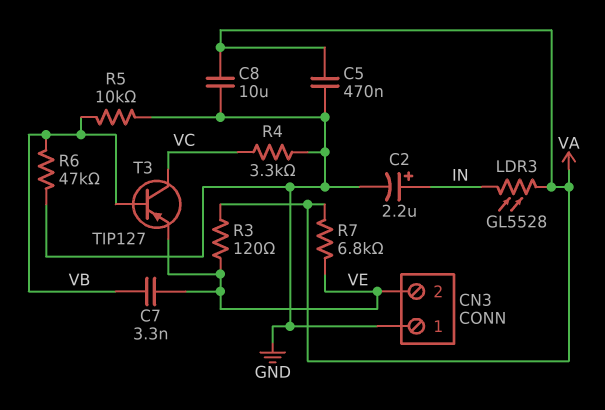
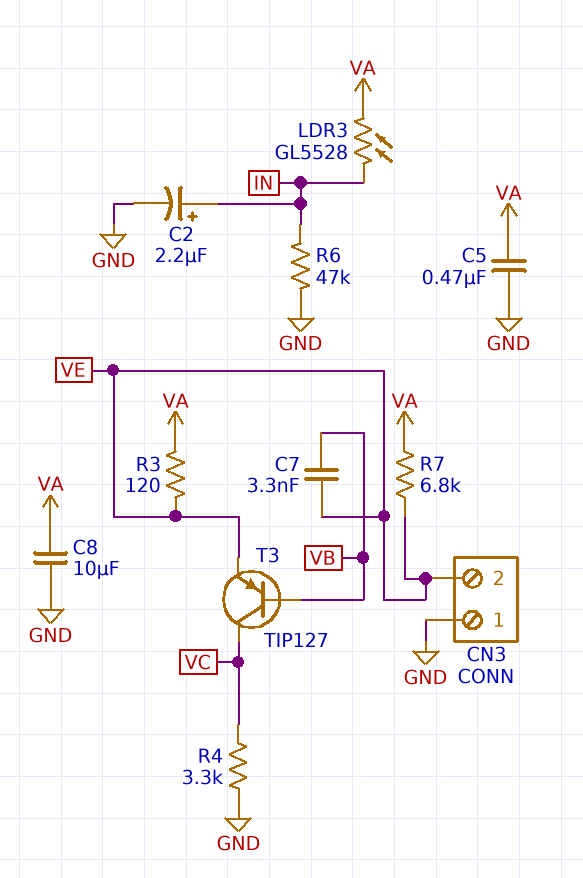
R5: 10k (GND, VB) -> none
R6: 47k (GND, VB) -> 47k (GND, IN)

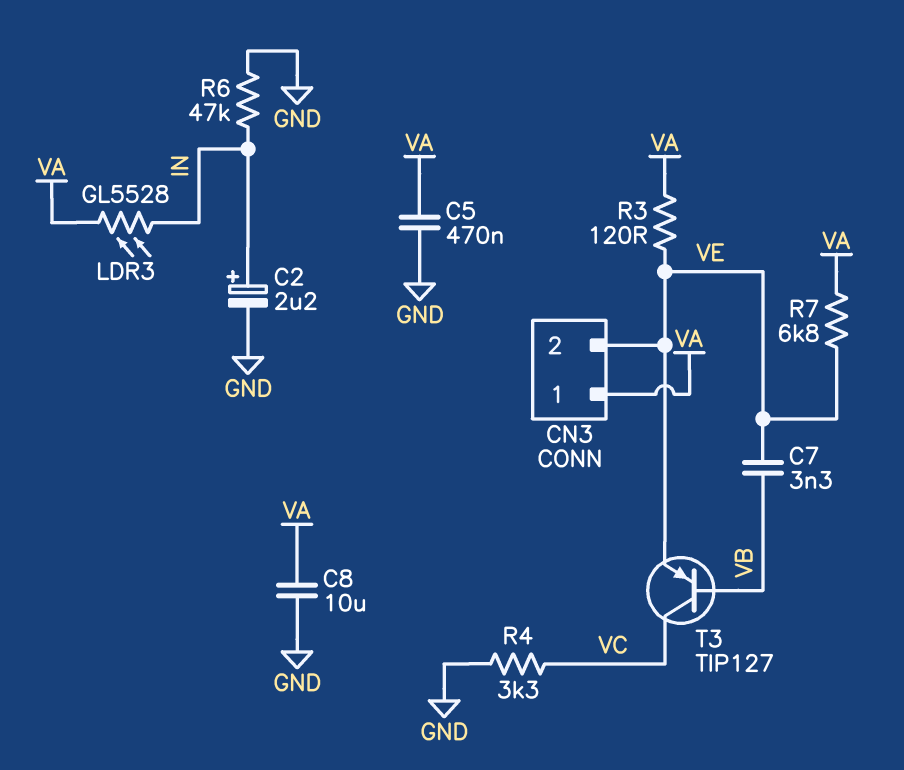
CN3 pin 1: GND -> VA

